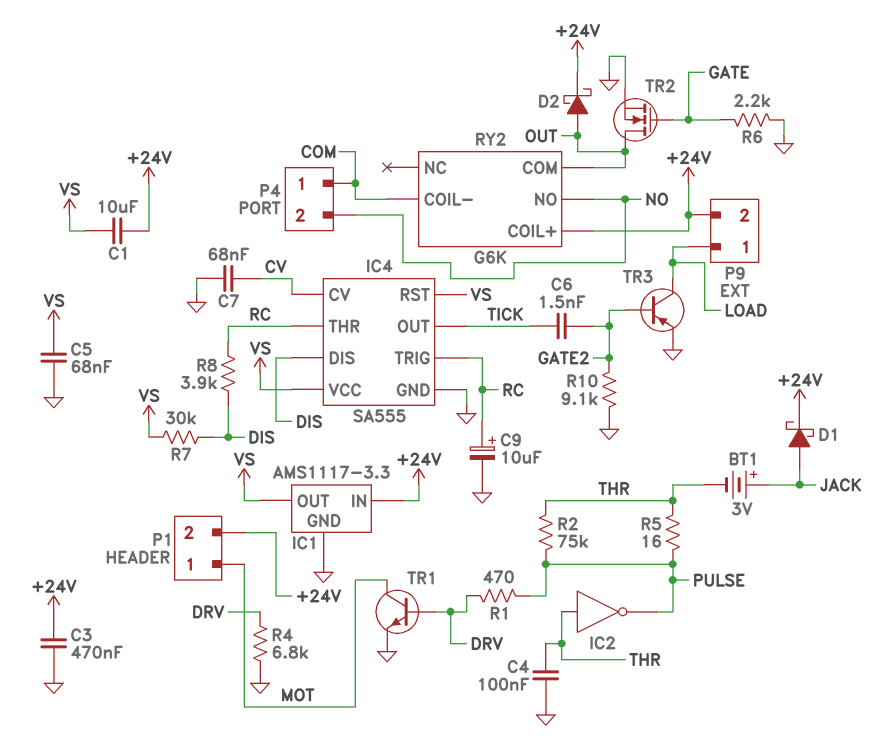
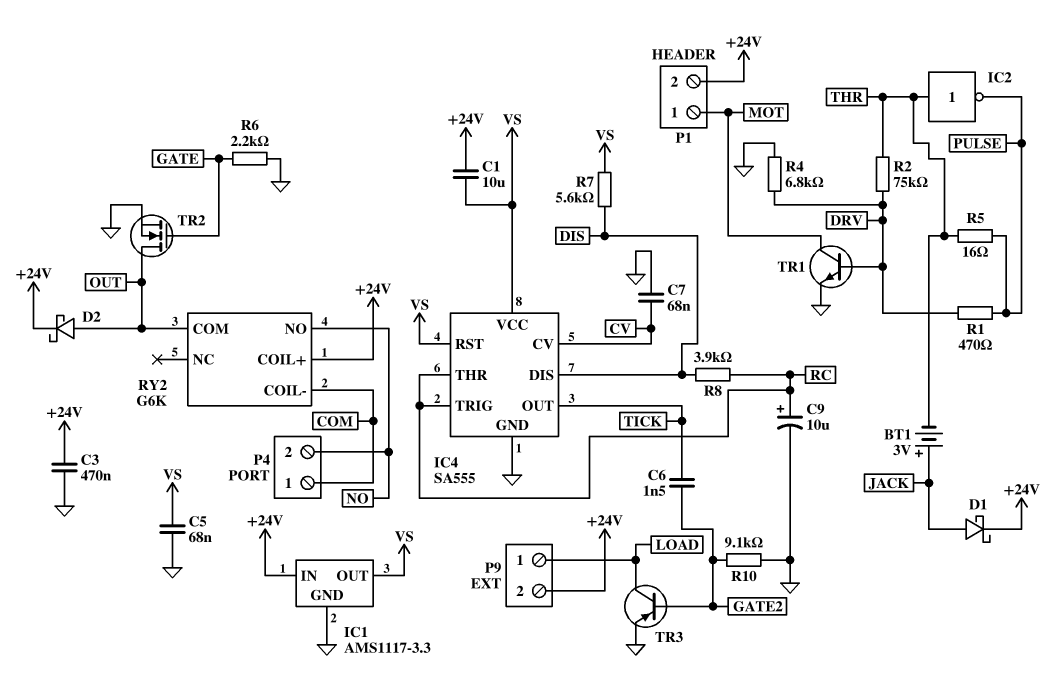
C4: 100nF (GND, THR) -> none
R2: 75k (PULSE, THR) -> 75k (DRV, THR)
R7: 30k (DIS, VS) -> 5.6k (DIS, VS)

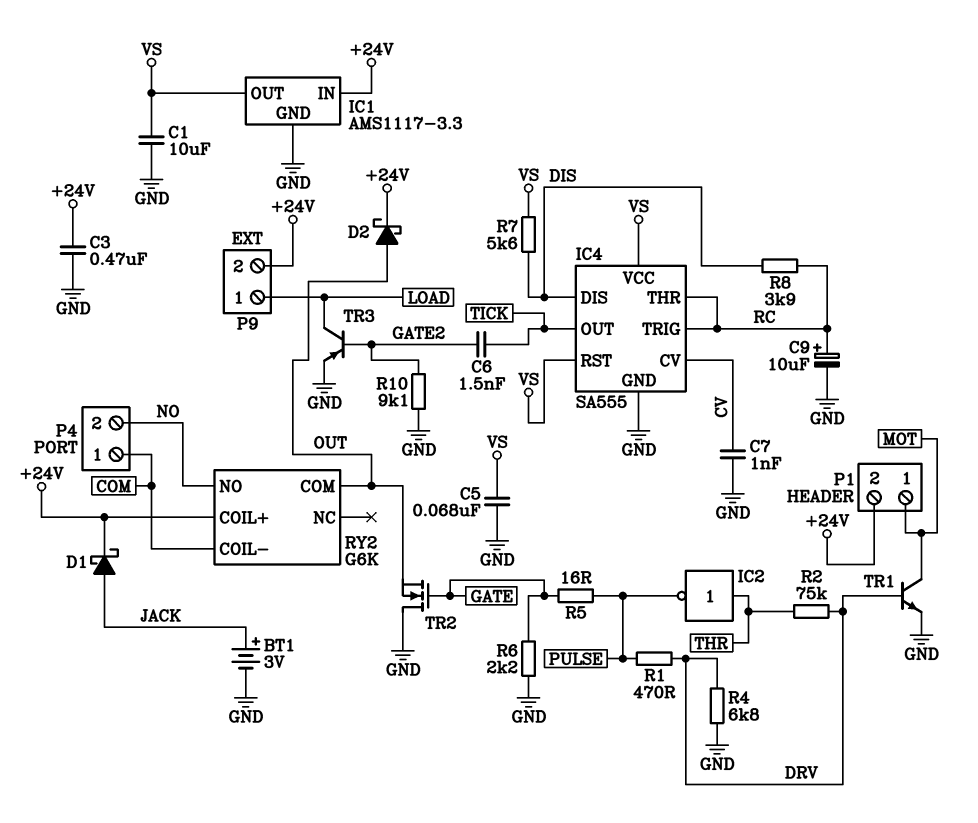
BT1: 3V (plus JACK, minus THR) -> 3V (plus JACK, minus GND)
C1: 10uF (+24V, VS) -> 10uF (GND, VS)
C7: 68nF (CV, GND) -> 1nF (CV, GND)
R5: 16 (PULSE, THR) -> 16 (GATE, PULSE)
TR2: NMOS (G GATE, D OUT, S GND) -> NMOS (G GATE, D GND, S OUT)

